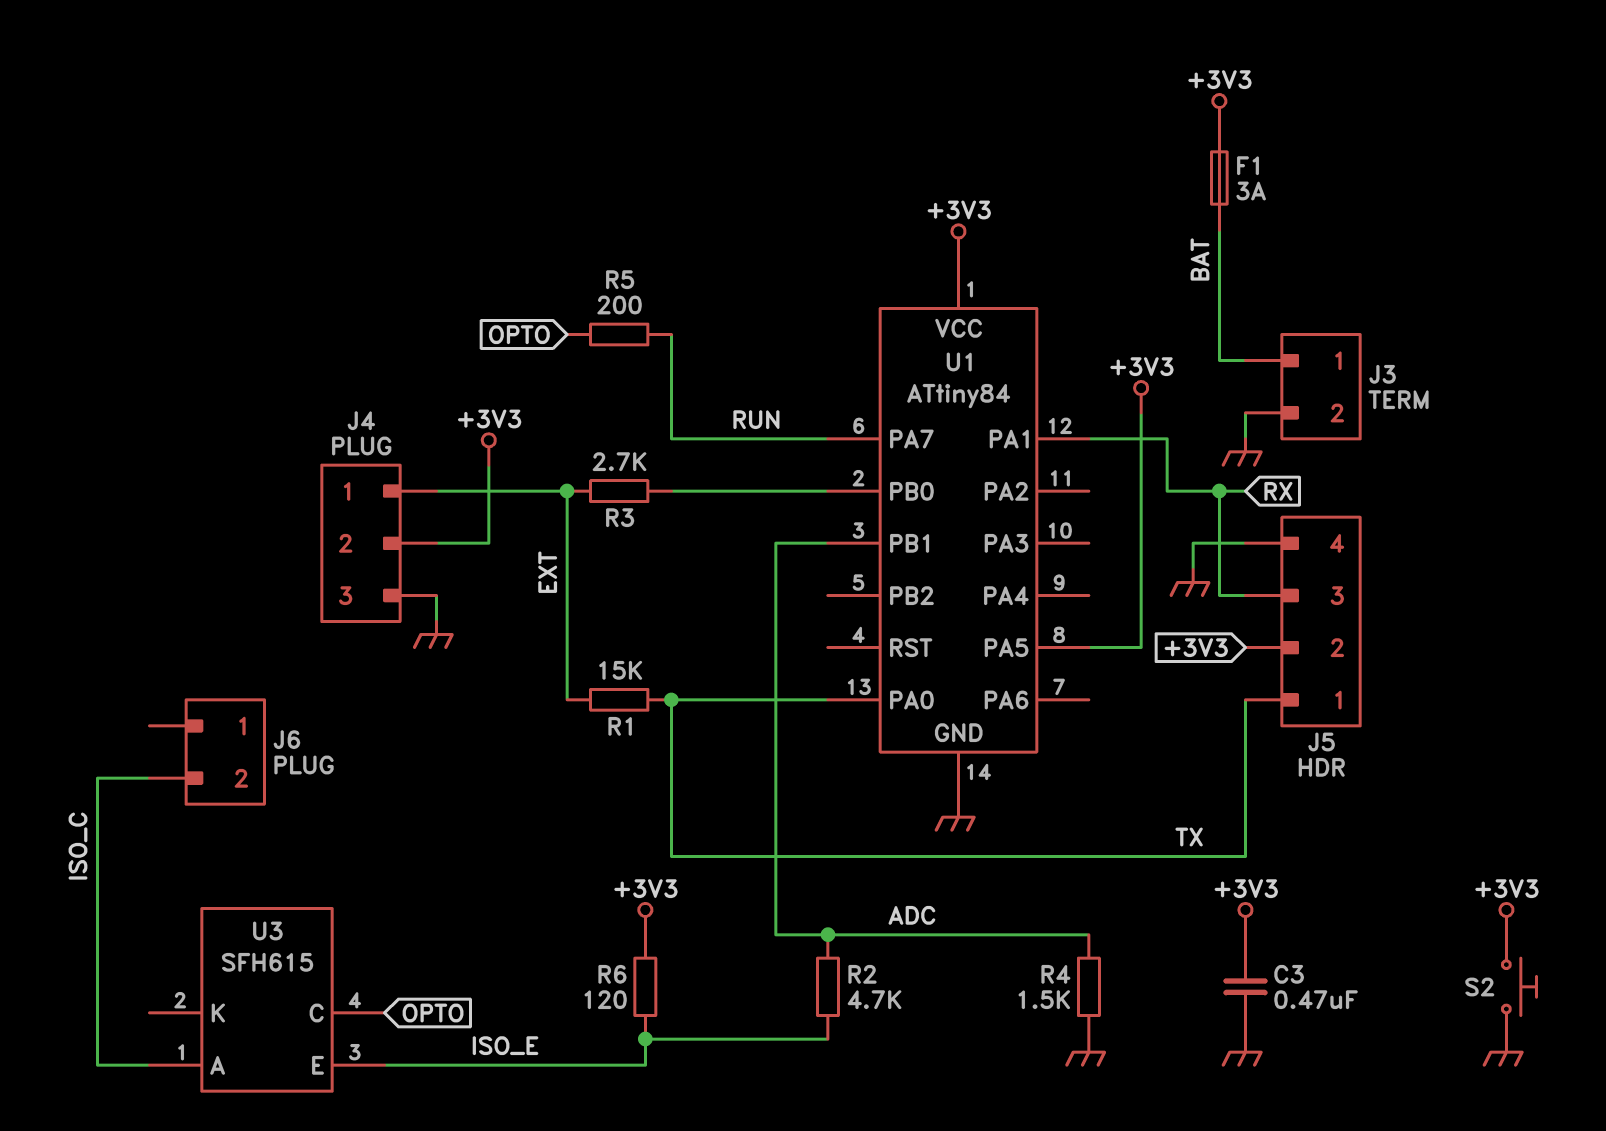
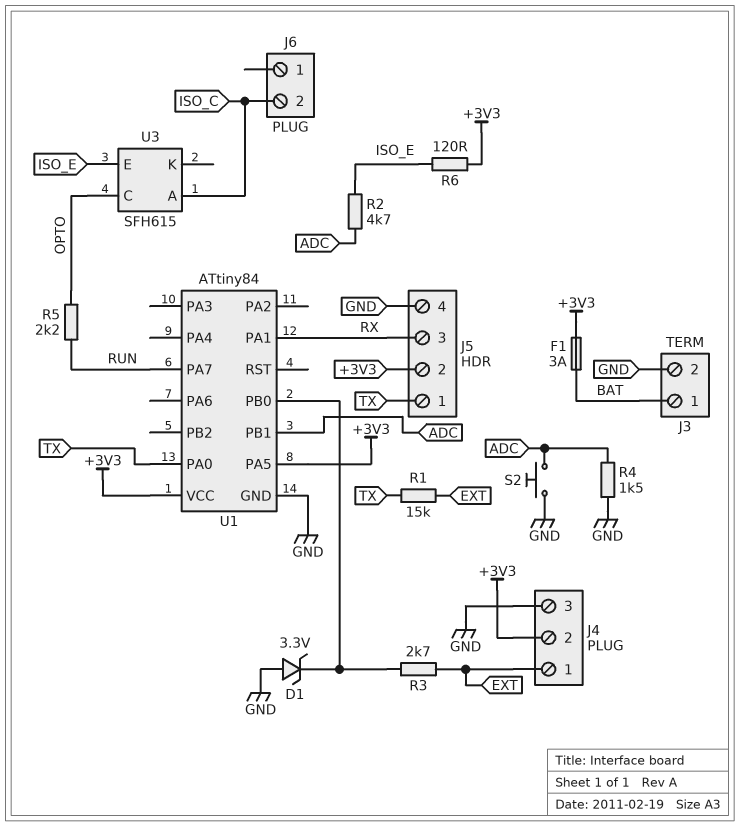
C3: 470nF (+3V3, GND) -> none
D1: none -> zener 3.3V (A GND, K U1/PB0)
R5: 200 (OPTO, RUN) -> 2.2k (OPTO, RUN)
S2: button (+3V3, GND) -> button (ADC, GND)

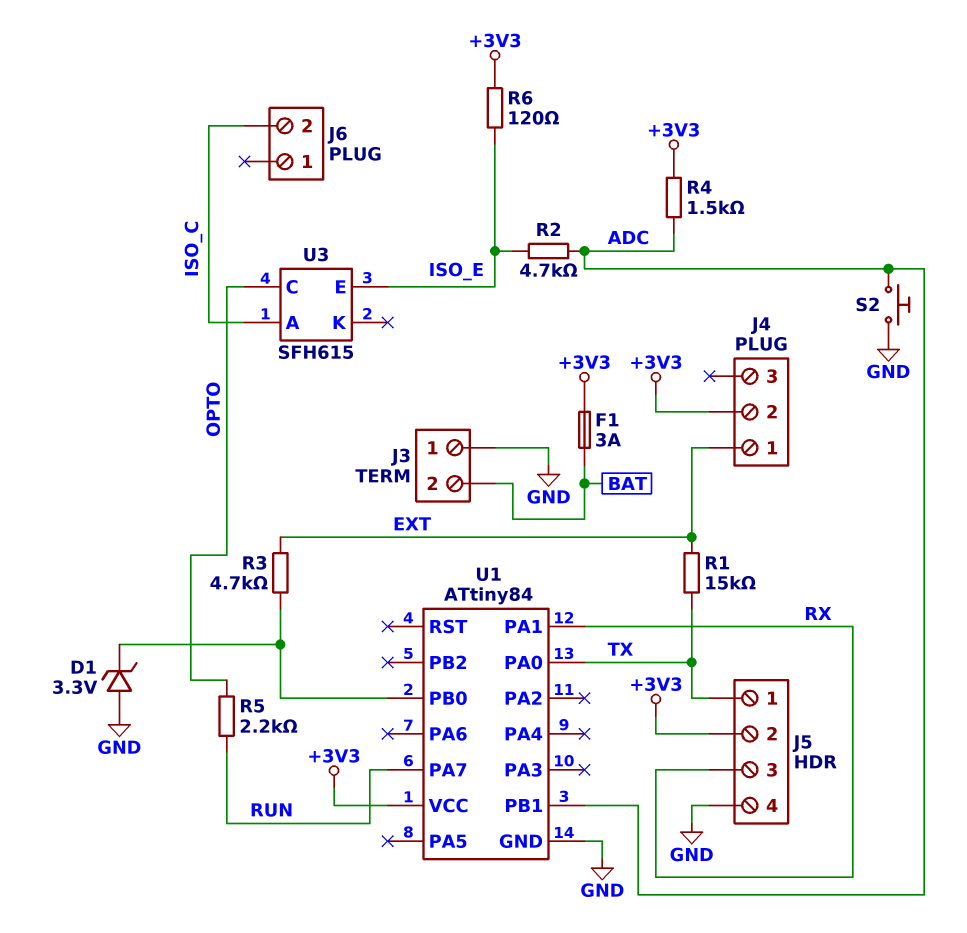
J3 pin 1: BAT -> GND
J3 pin 2: GND -> BAT
J4 pin 3: GND -> none
R3: 2.7k (EXT, U1/PB0) -> 4.7k (EXT, U1/PB0)
R4: 1.5k (ADC, GND) -> 1.5k (+3V3, ADC)
U1 pin PA5: +3V3 -> none

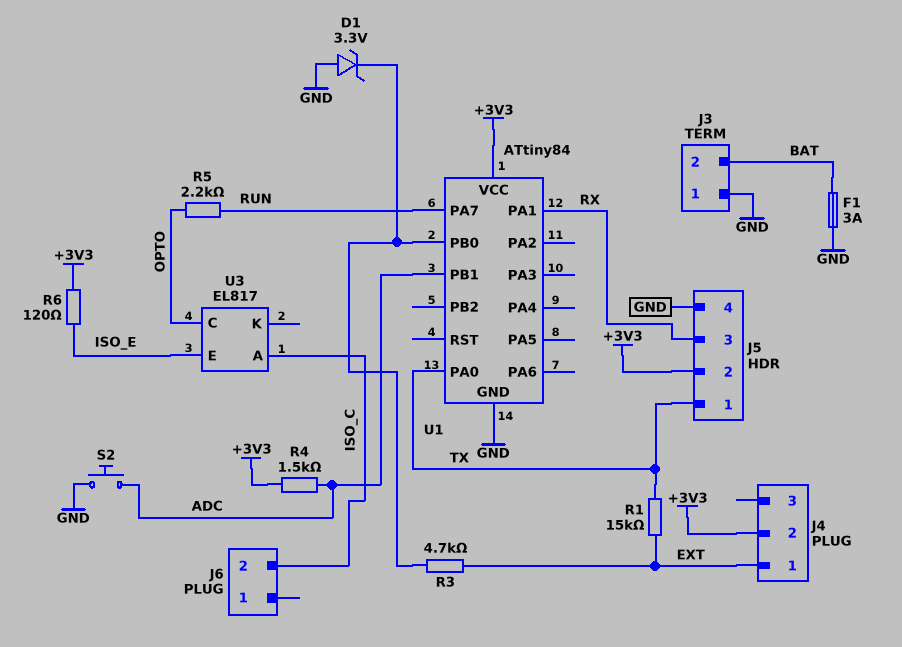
F1: 3A (+3V3, BAT) -> 3A (BAT, GND)
R2: 4.7k (ADC, ISO_E) -> none
U3: SFH615 -> EL817

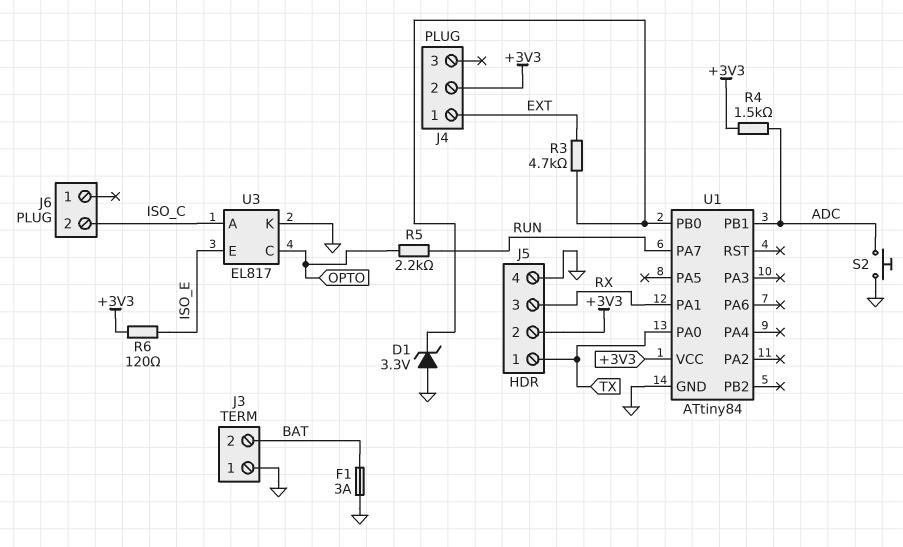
R1: 15k (EXT, TX) -> none
U3 pin K: none -> GND

